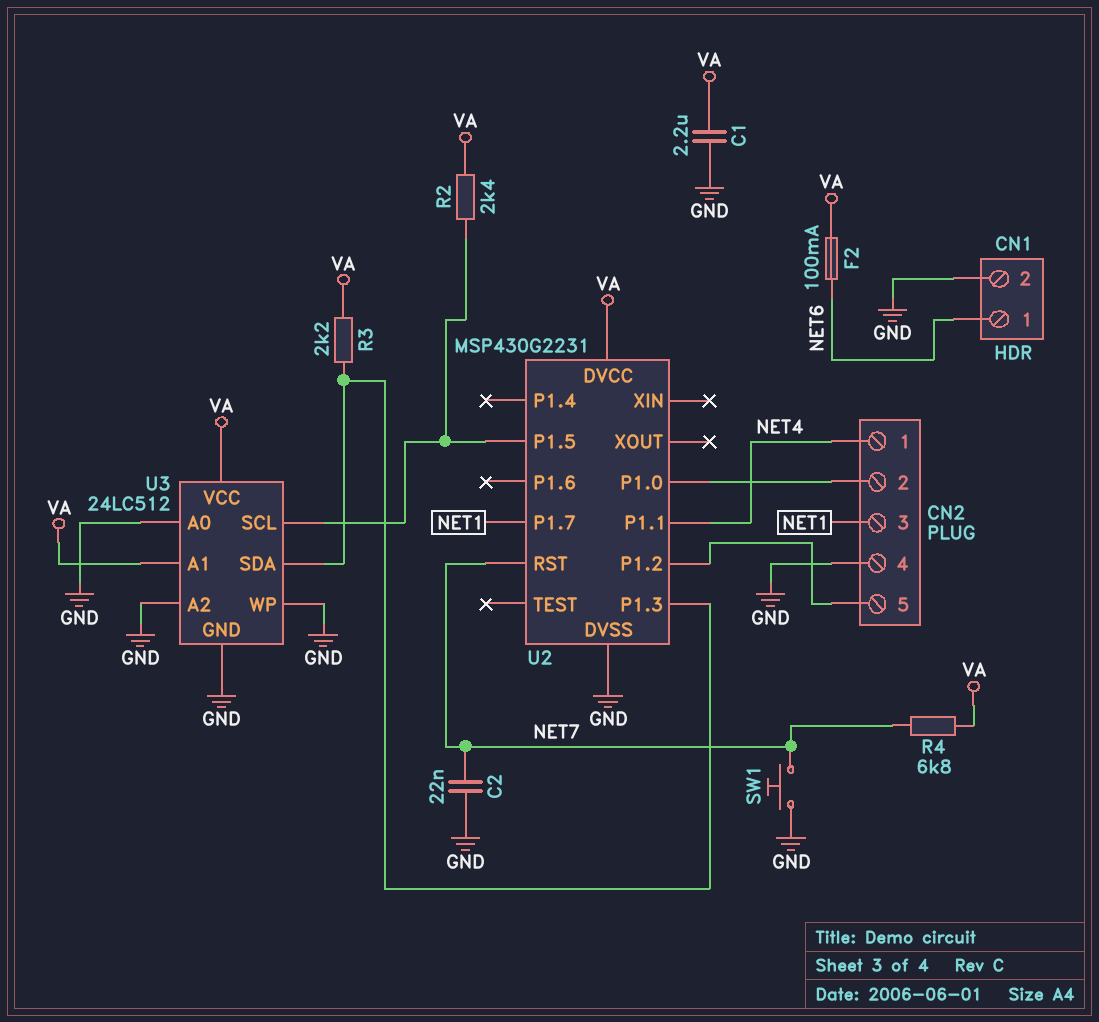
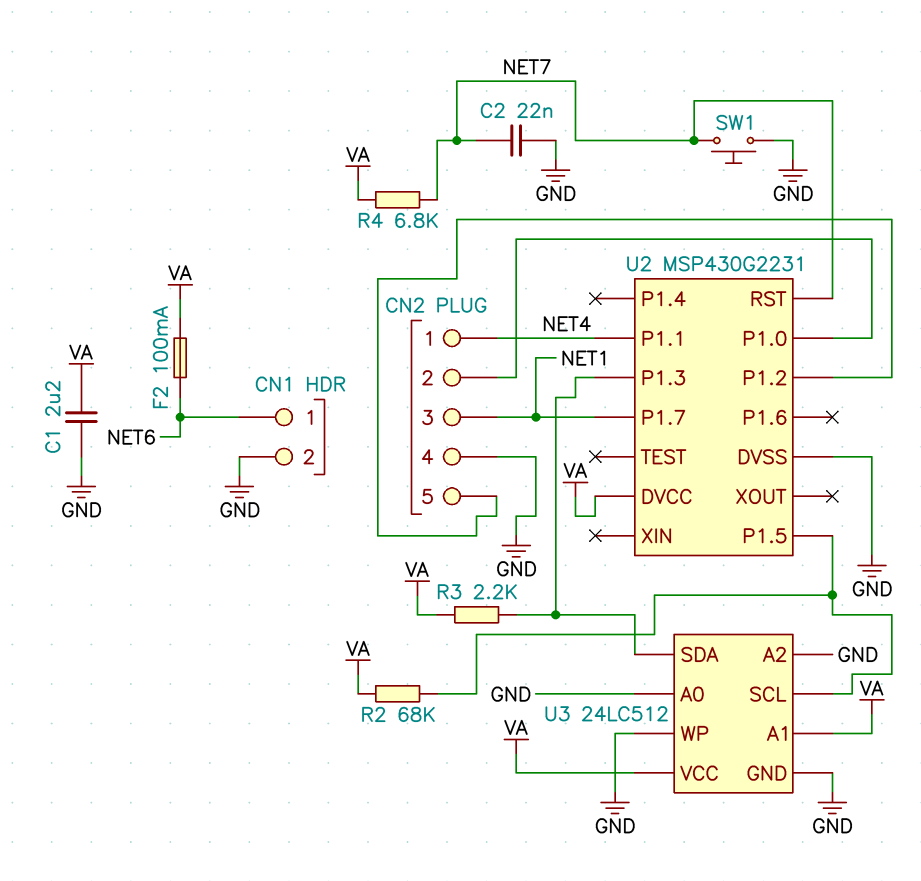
R2: 2.4k (U2/P1.5, VA) -> 68k (U2/P1.5, VA)

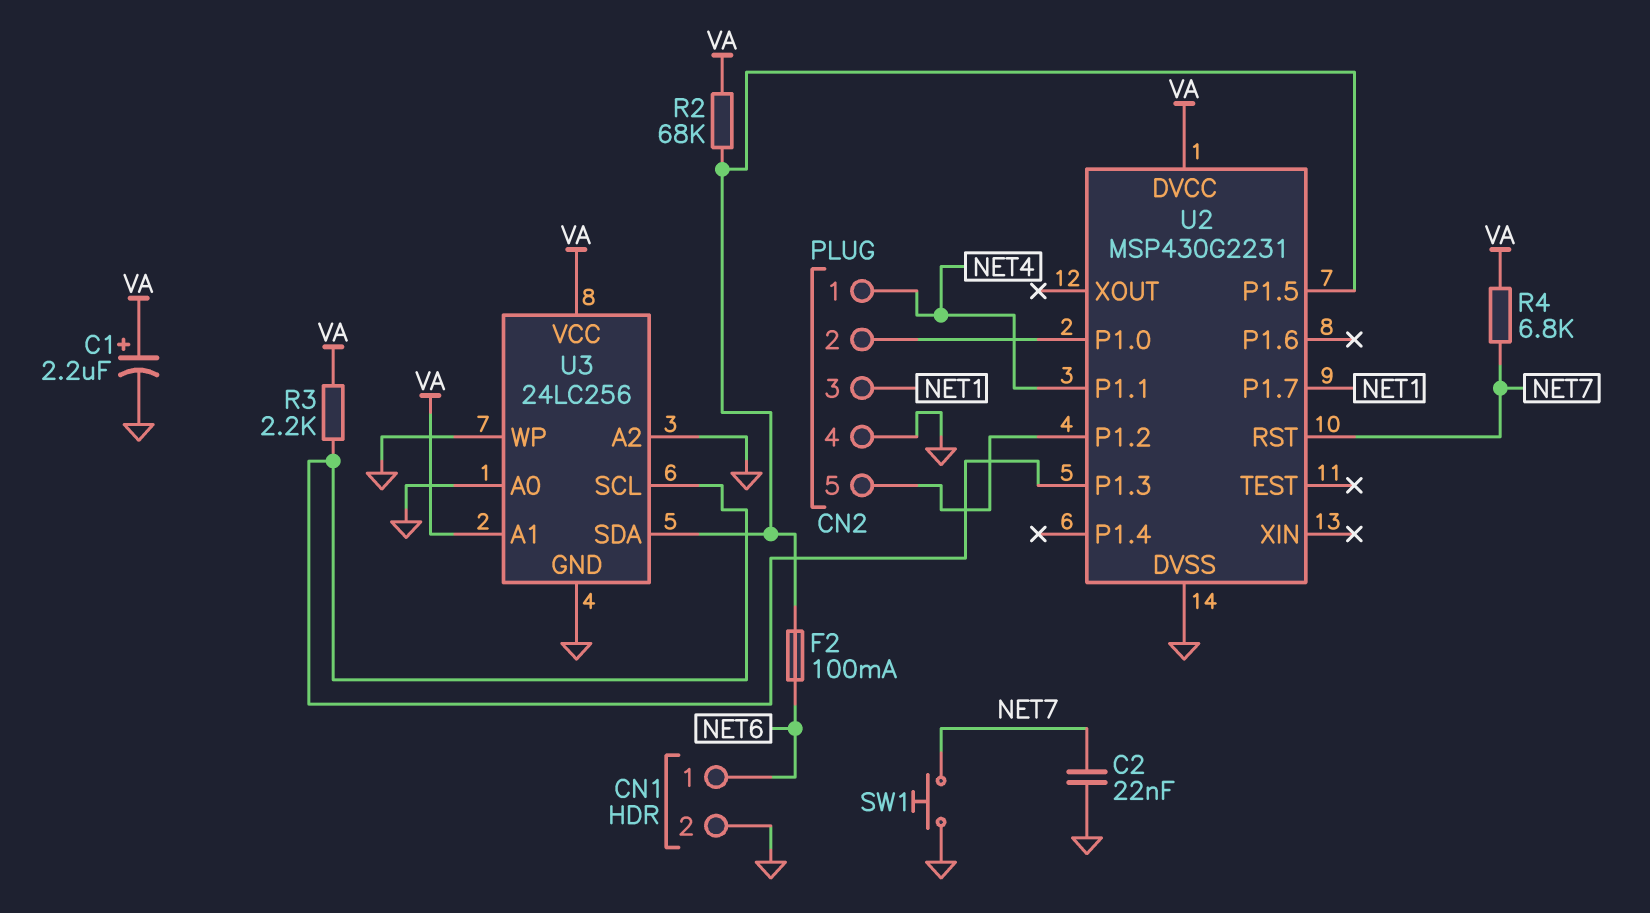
C1: 2.2uF (GND, VA) -> 2.2uF (plus VA, minus GND)
F2: 100mA (NET6, VA) -> 100mA (NET6, U2/P1.5)
U3: 24LC512 -> 24LC256
U3 pin SCL: U2/P1.5 -> U2/P1.3
U3 pin SDA: U2/P1.3 -> U2/P1.5

